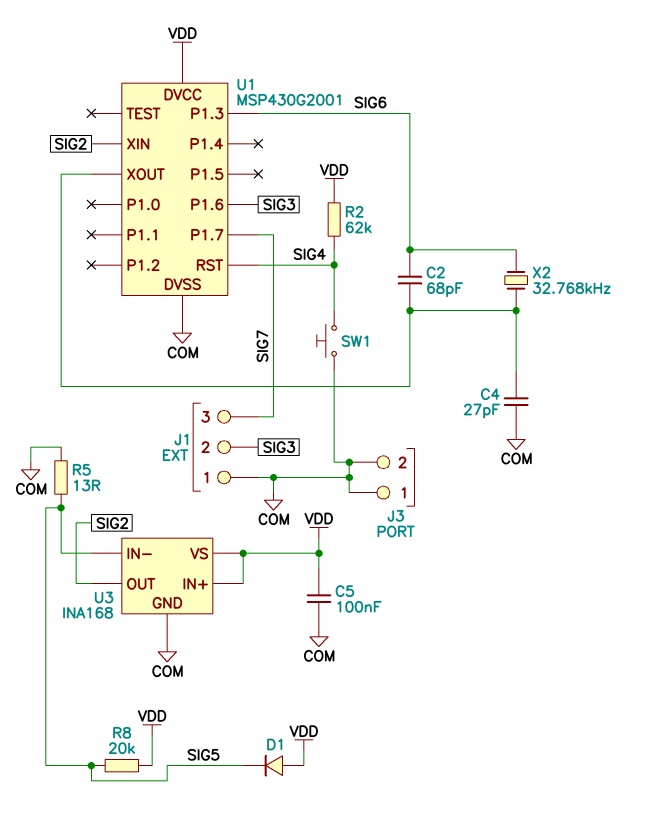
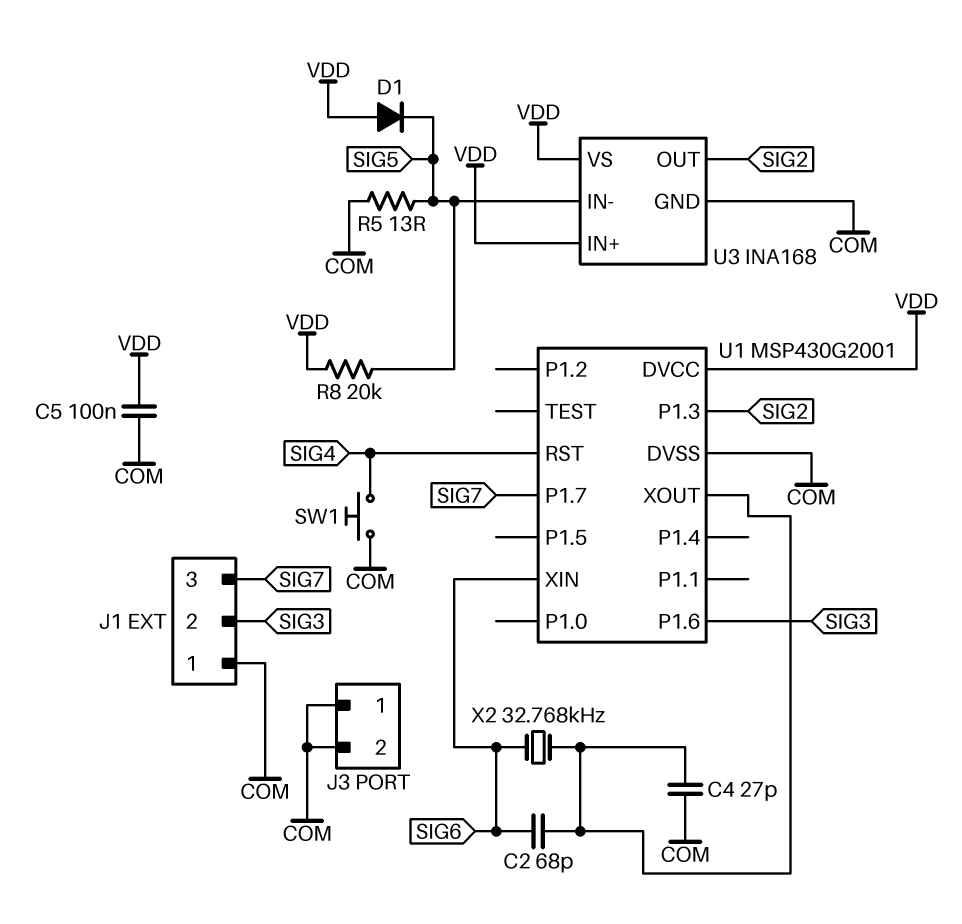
R2: 62k (SIG4, VDD) -> none
U1 pin P1.3: SIG6 -> SIG2
U1 pin XIN: SIG2 -> SIG6

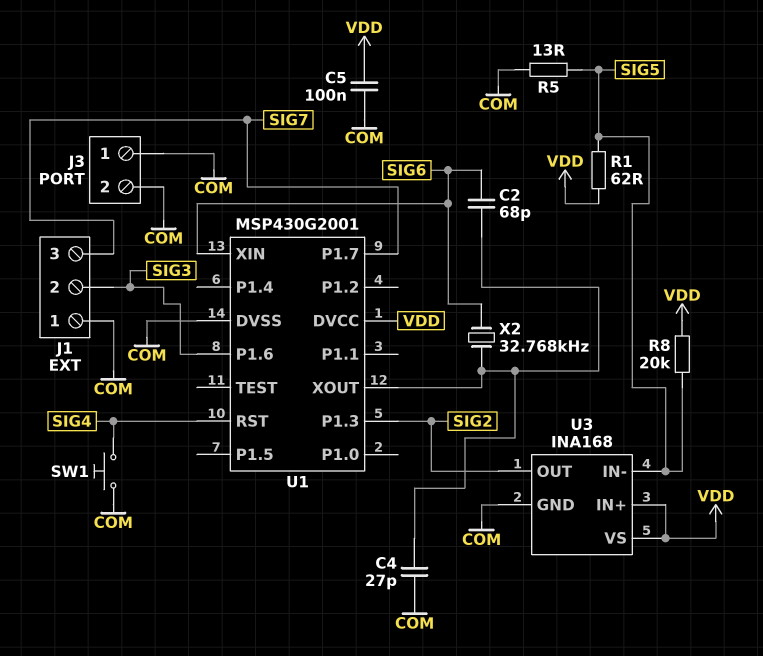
D1: diode (A VDD, K SIG5) -> none
R1: none -> 62 (SIG5, VDD)

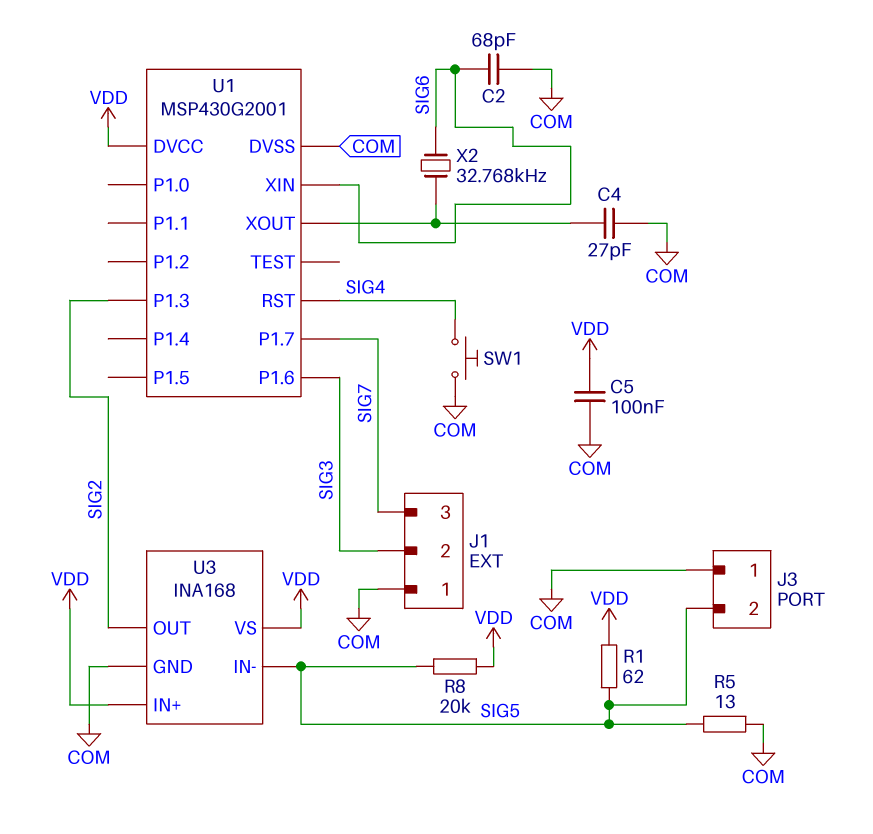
C2: 68pF (SIG6, U1/XOUT) -> 68pF (COM, SIG6)
J3 pin 2: COM -> SIG5

